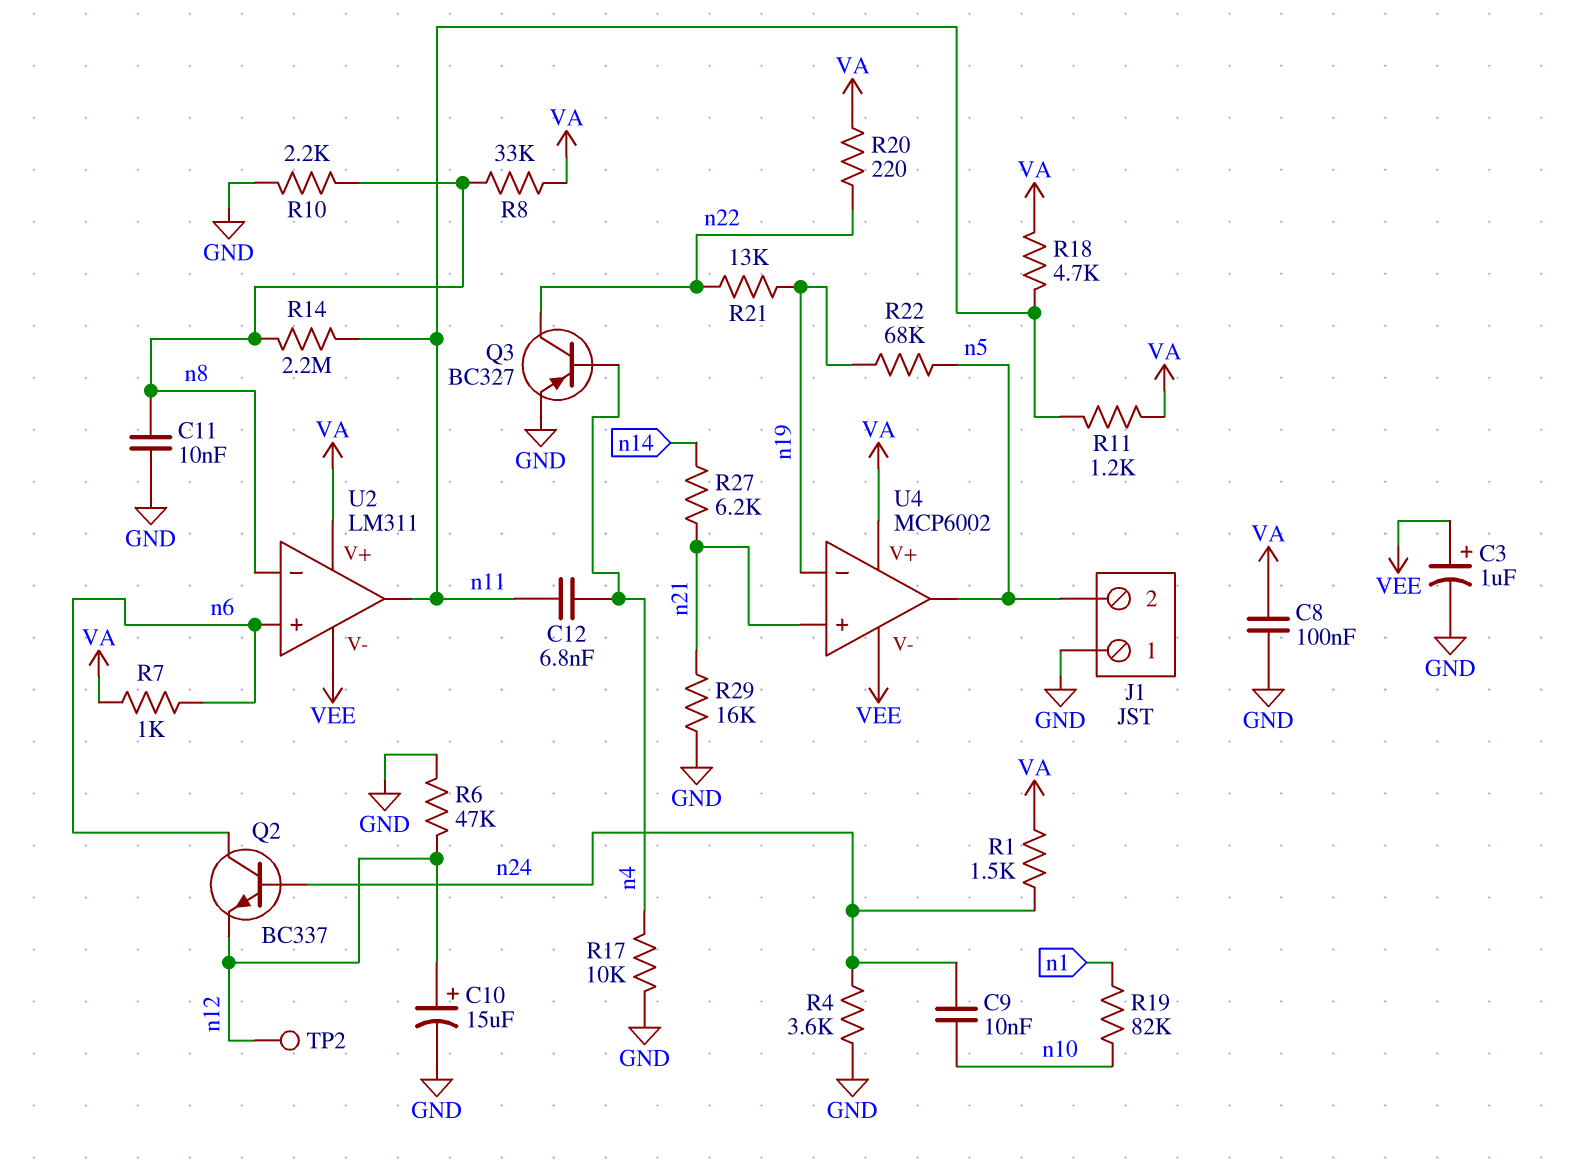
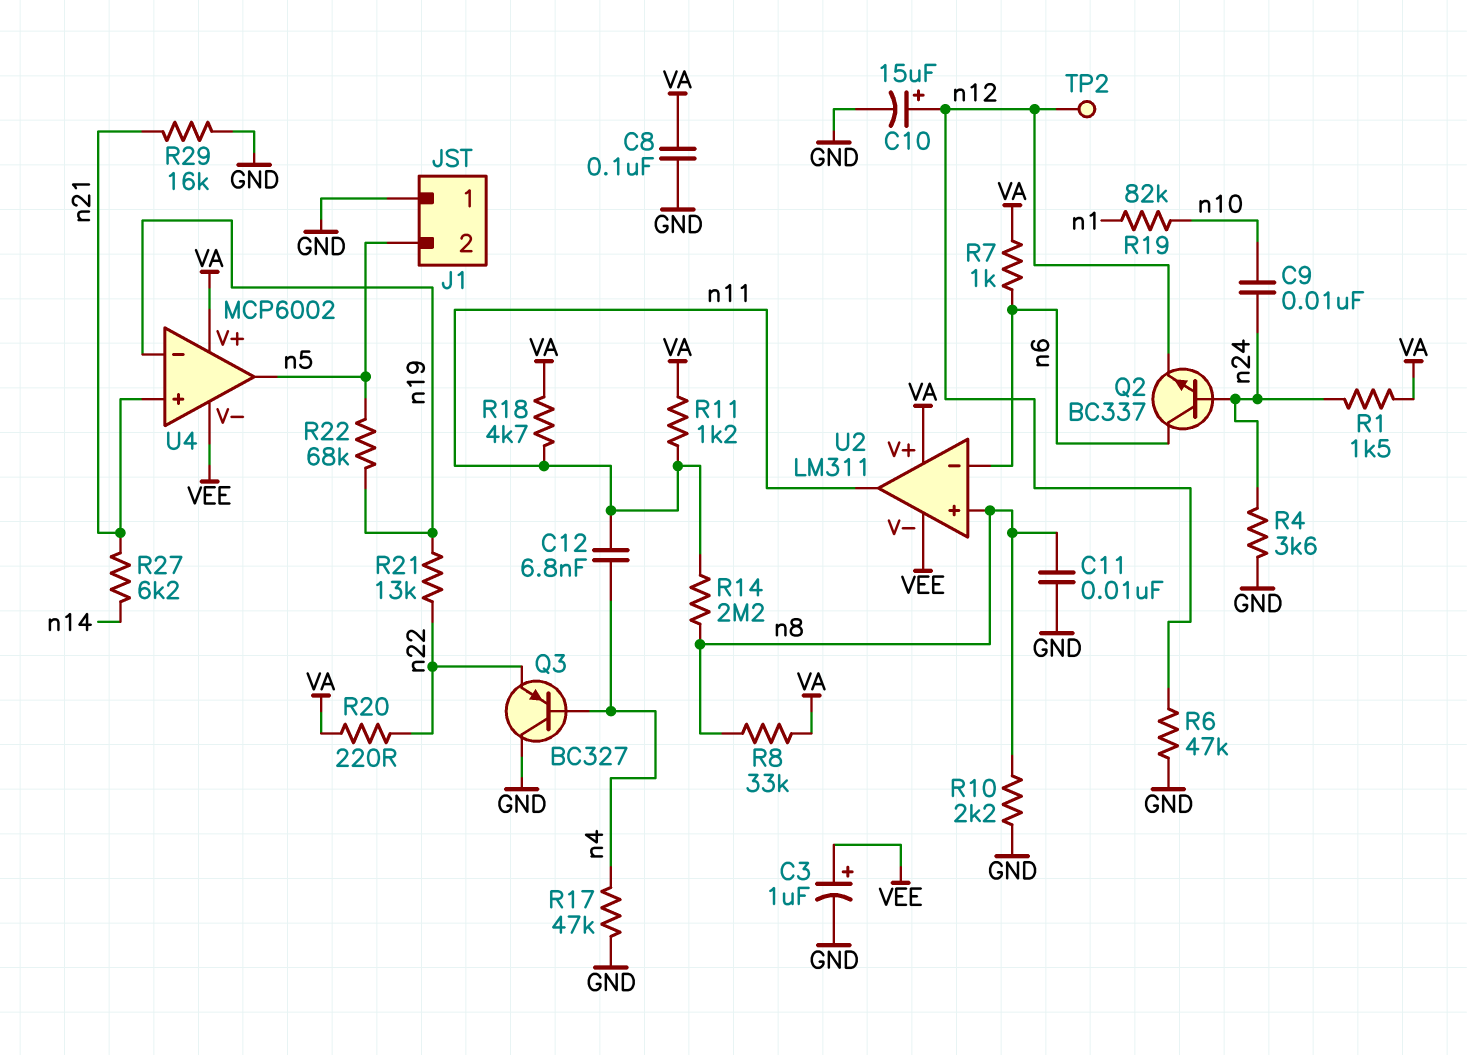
Q3: PNP BC327 (B n4, C n22, E GND) -> PNP BC327 (B n4, C GND, E n22)
R17: 10k (GND, n4) -> 47k (GND, n4)
U2 pin in+: n6 -> n8
U2 pin in-: n8 -> n6

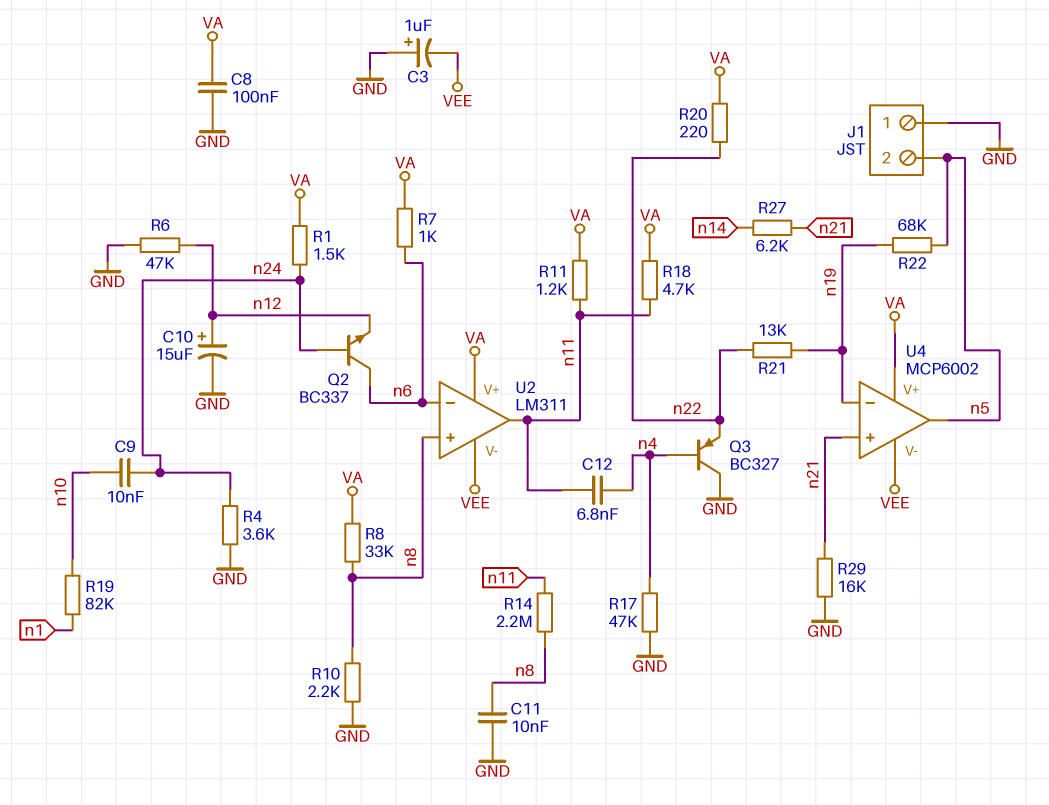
C3: 1uF (plus VEE, minus GND) -> 1uF (plus GND, minus VEE)
TP2: test point (n12) -> none

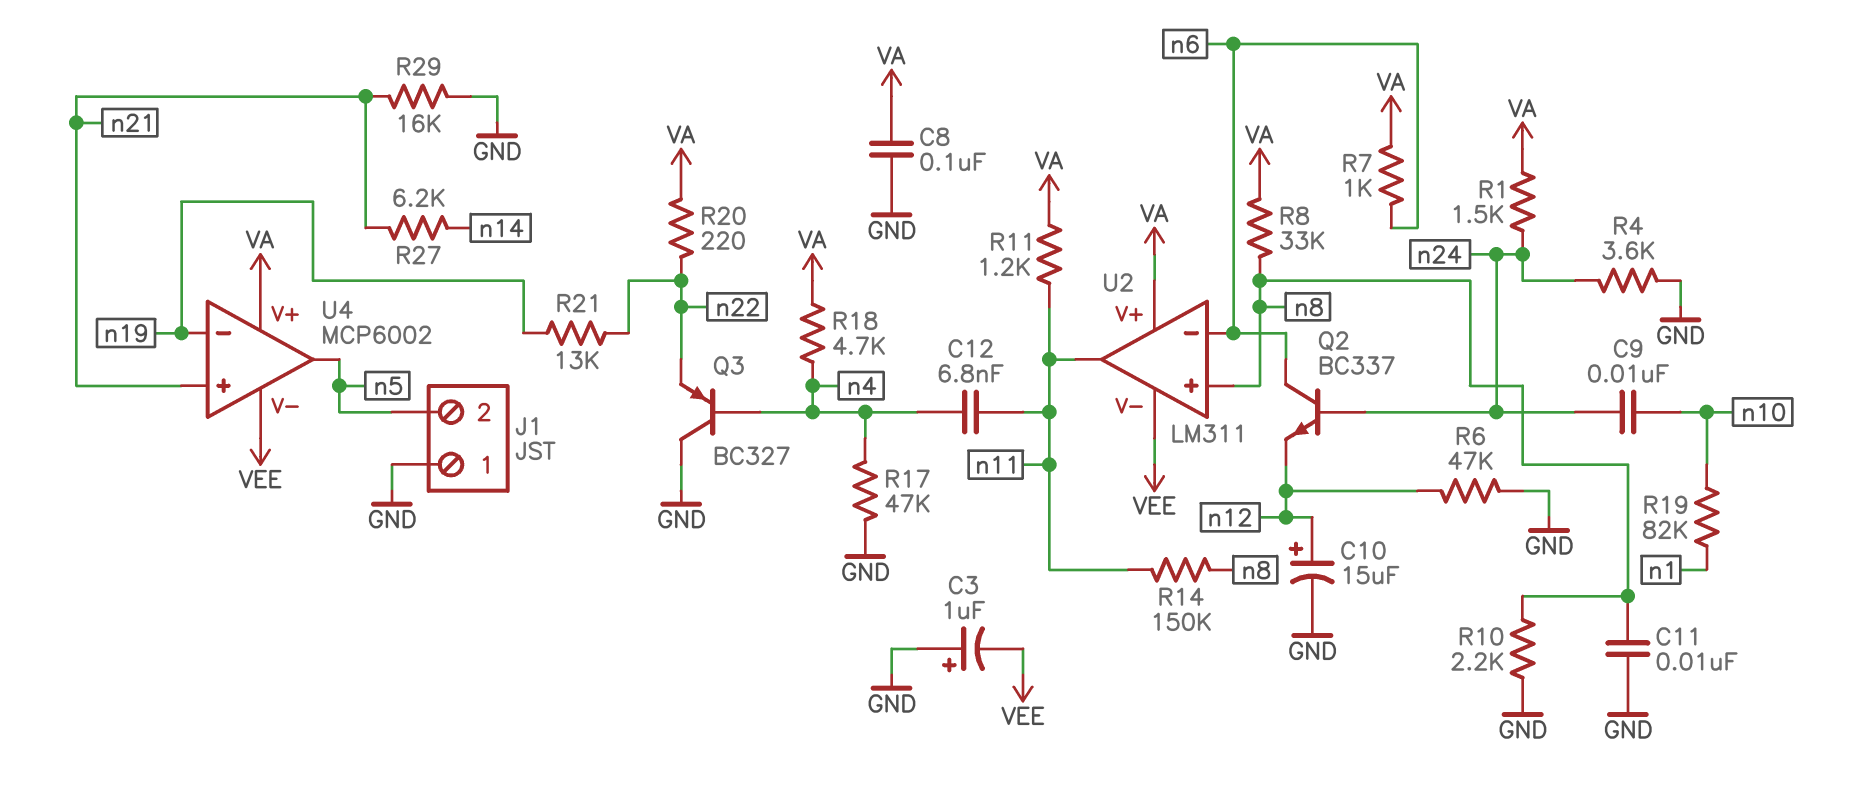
R14: 2.2M (n8, n11) -> 150k (n8, n11)
R18: 4.7k (VA, n11) -> 4.7k (VA, n4)
R22: 68k (n5, n19) -> none

